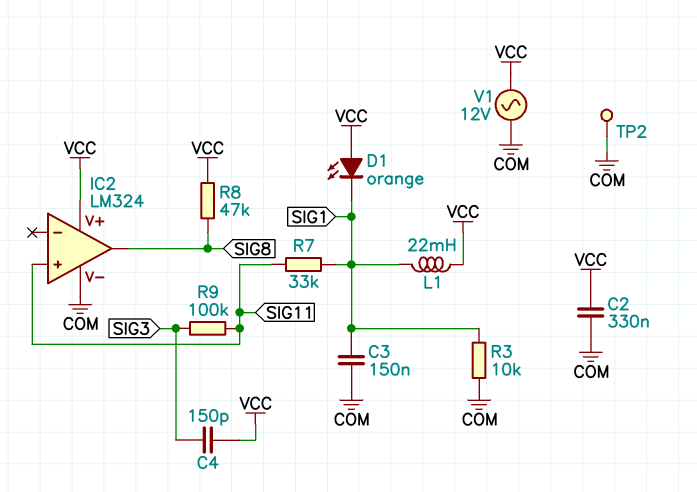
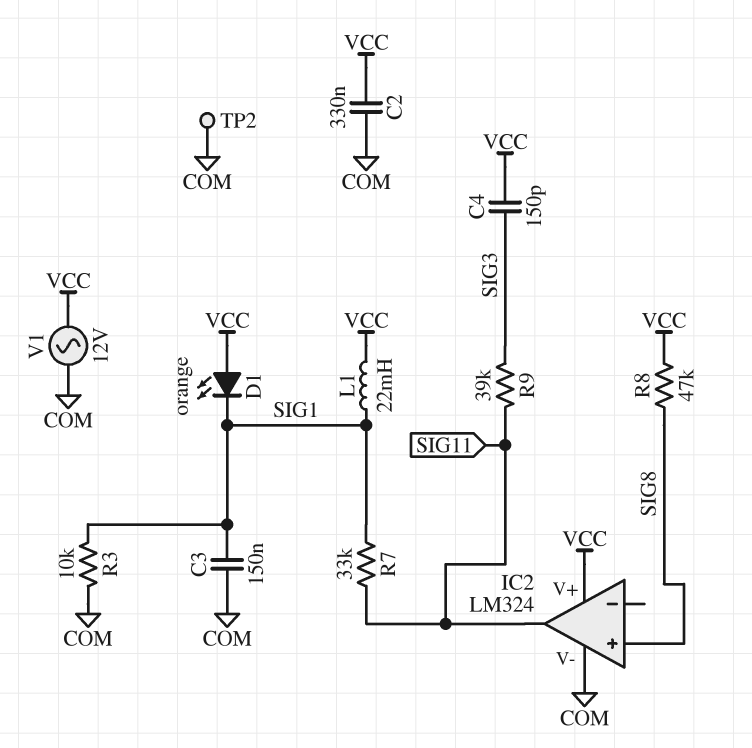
IC2 pin in+: SIG11 -> SIG8
IC2 pin out: SIG8 -> SIG11
R9: 100k (SIG3, SIG11) -> 39k (SIG3, SIG11)

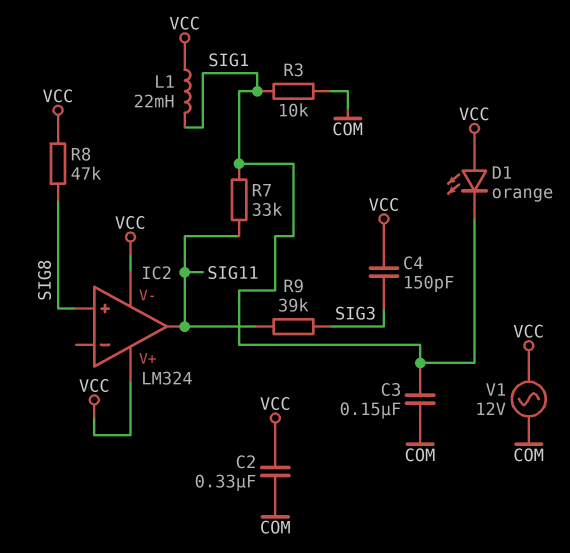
IC2 pin V-: COM -> VCC
TP2: test point (COM) -> none

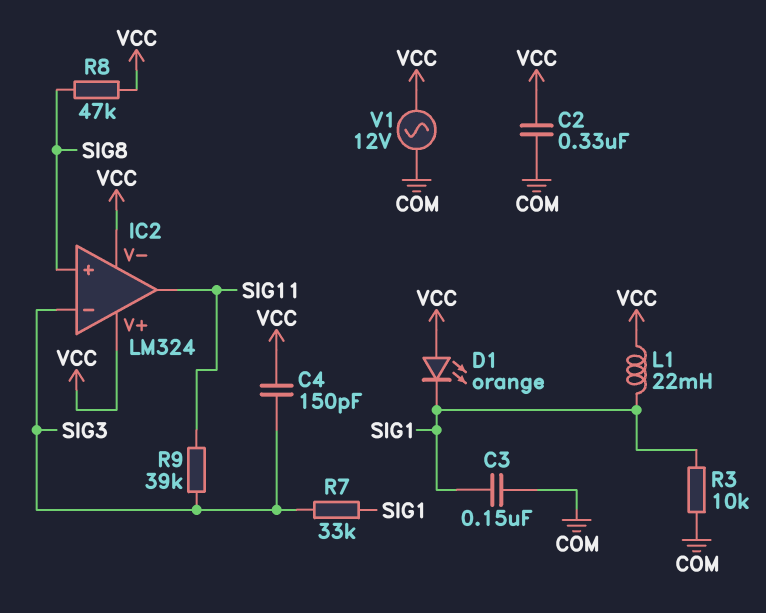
IC2 pin in-: none -> SIG3
R7: 33k (SIG1, SIG11) -> 33k (SIG1, SIG3)

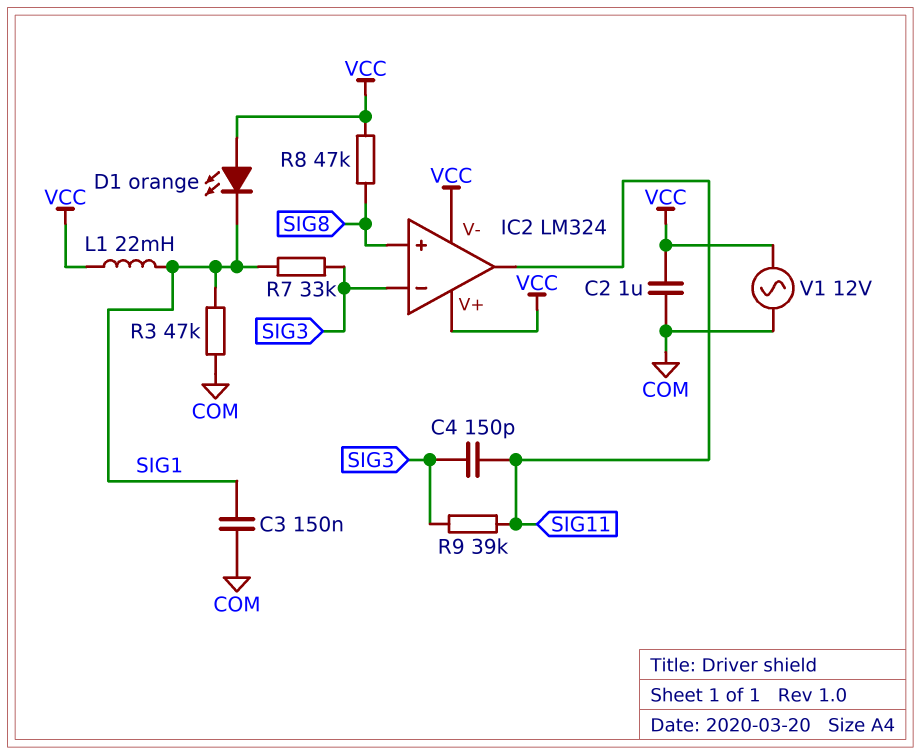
C2: 330nF (COM, VCC) -> 1uF (COM, VCC)
C4: 150pF (SIG3, VCC) -> 150pF (SIG3, SIG11)
R3: 10k (COM, SIG1) -> 47k (COM, SIG1)

